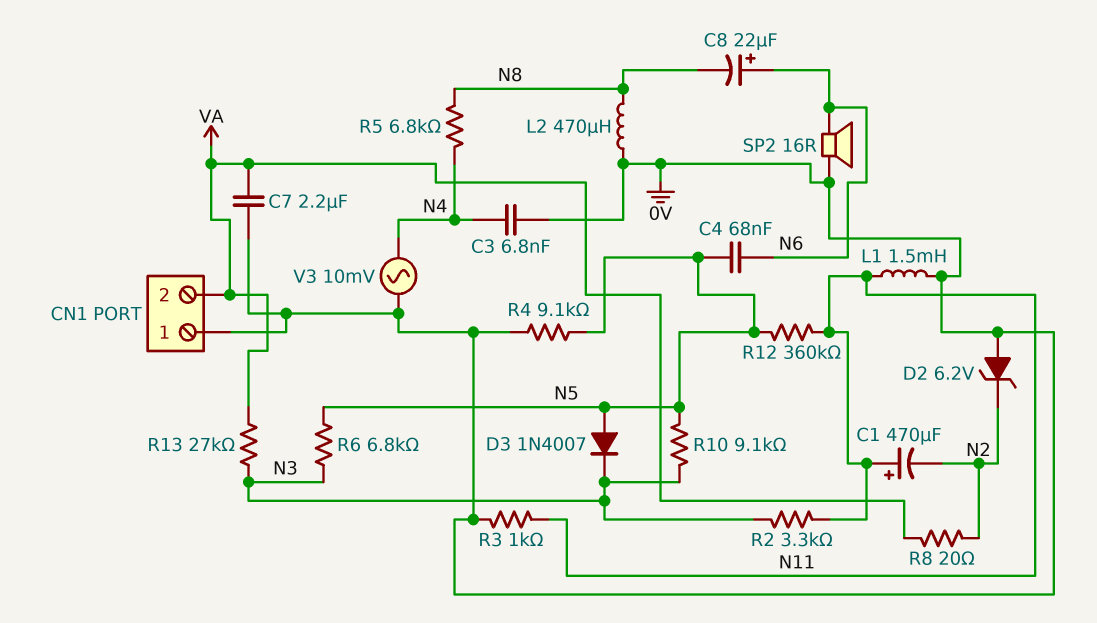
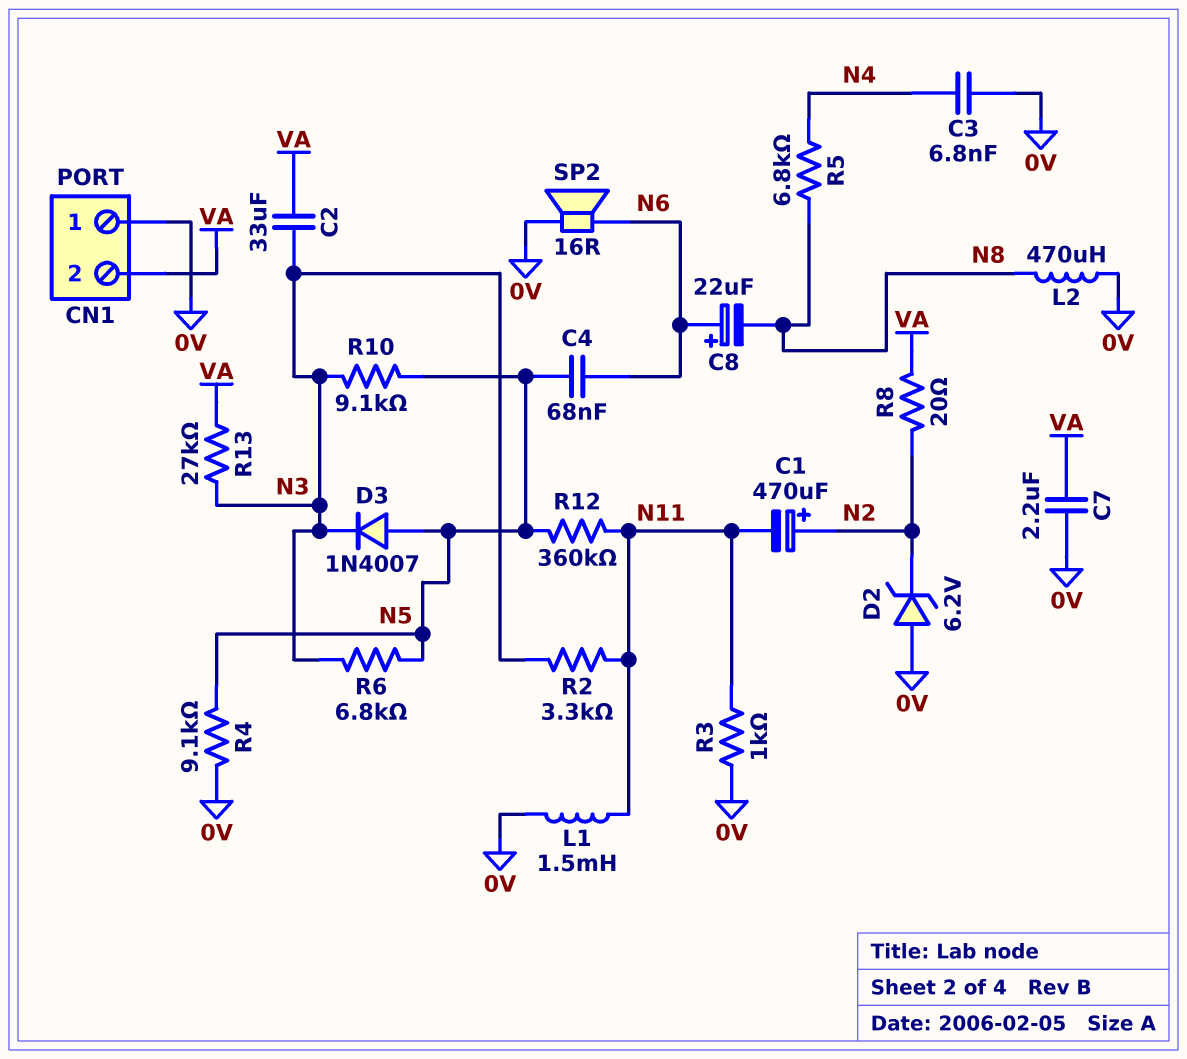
C1: 470uF (plus N11, minus N2) -> 470uF (plus N2, minus N11)
C2: none -> 33uF (N3, VA)
V3: AC 10mV (0V, N4) -> none

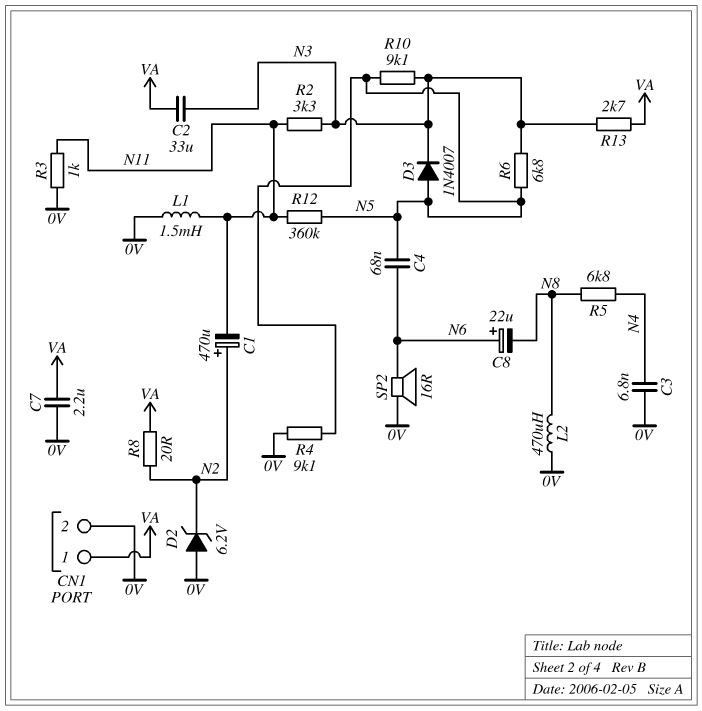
CN1 pin 1: 0V -> VA
CN1 pin 2: VA -> 0V
R13: 27k (N3, VA) -> 2.7k (N3, VA)

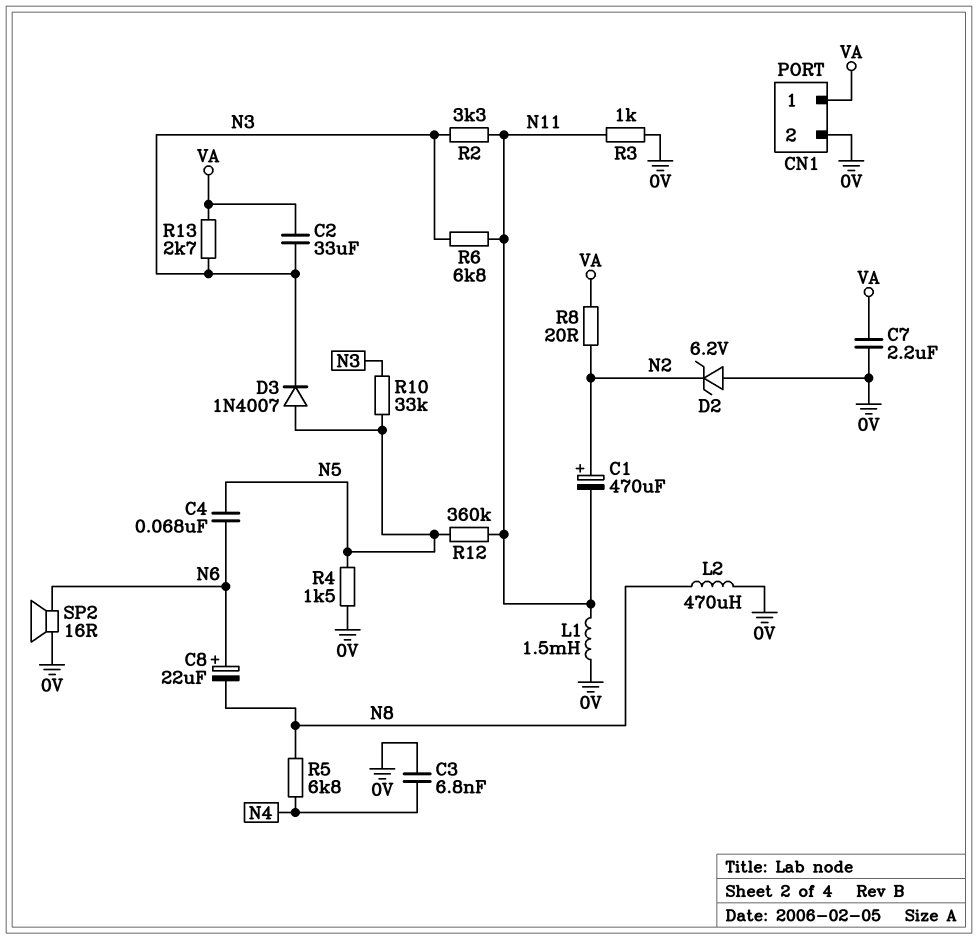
R4: 9.1k (0V, N5) -> 1.5k (0V, N5)
R6: 6.8k (N3, N5) -> 6.8k (N3, N11)
R10: 9.1k (N3, N5) -> 33k (N3, N5)

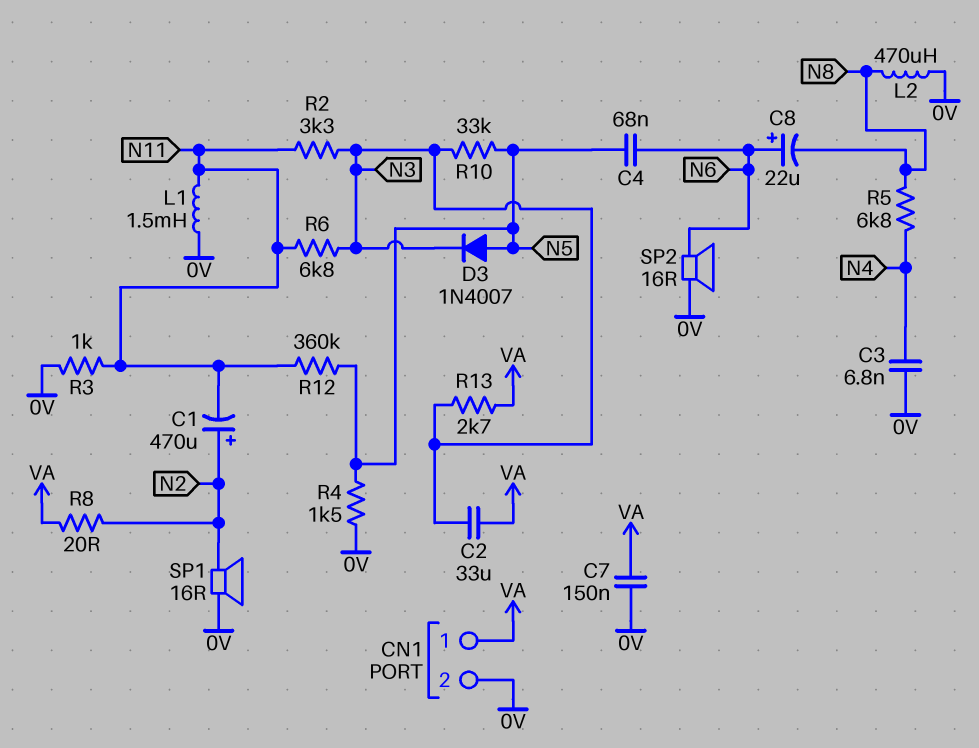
C7: 2.2uF (0V, VA) -> 150nF (0V, VA)
D2: zener 6.2V (A 0V, K N2) -> none
SP1: none -> speaker 16R (0V, N2)

